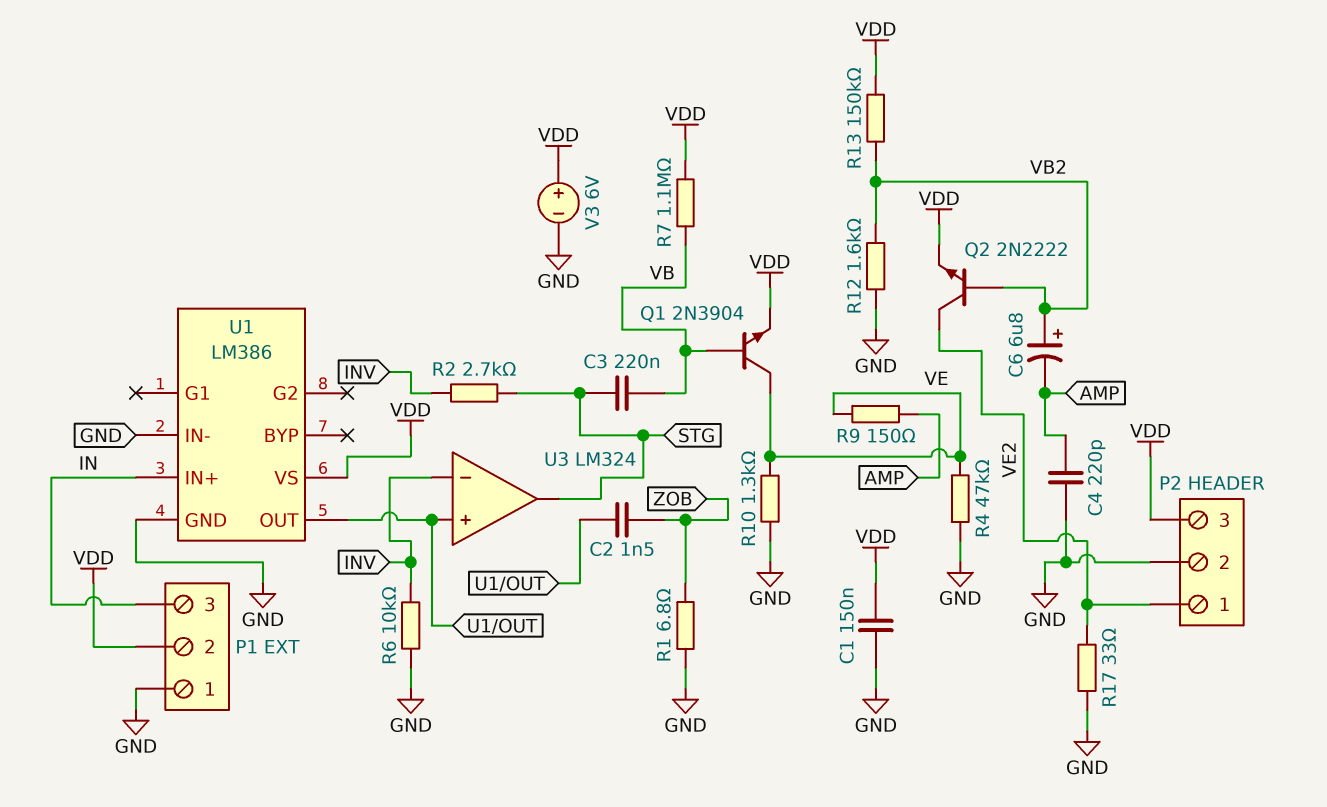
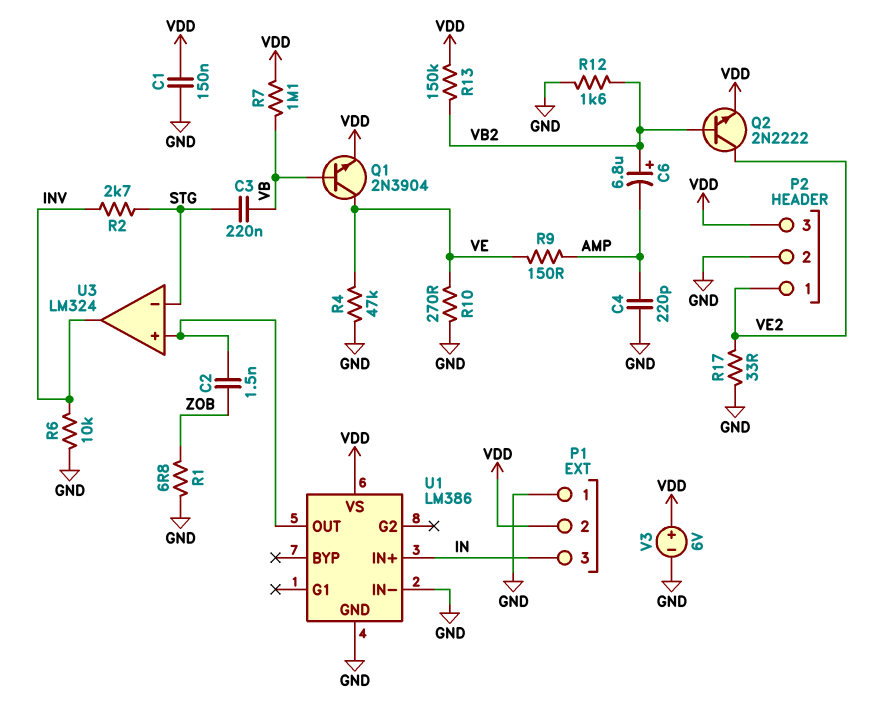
R10: 1.3k (GND, VE) -> 270 (GND, VE)
U3 pin in-: INV -> STG
U3 pin out: STG -> INV

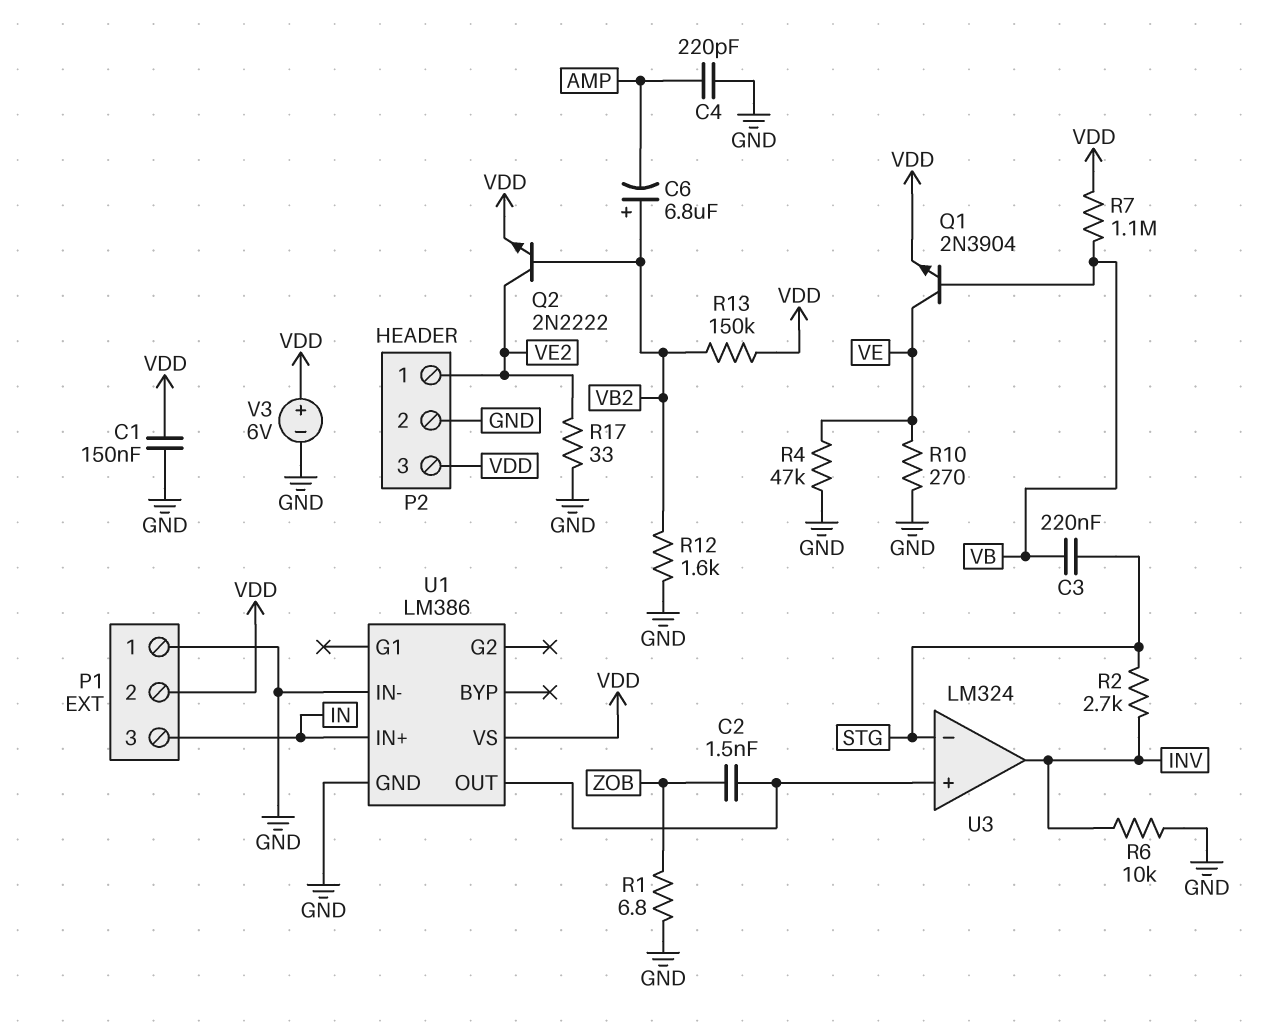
R9: 150 (AMP, VE) -> none

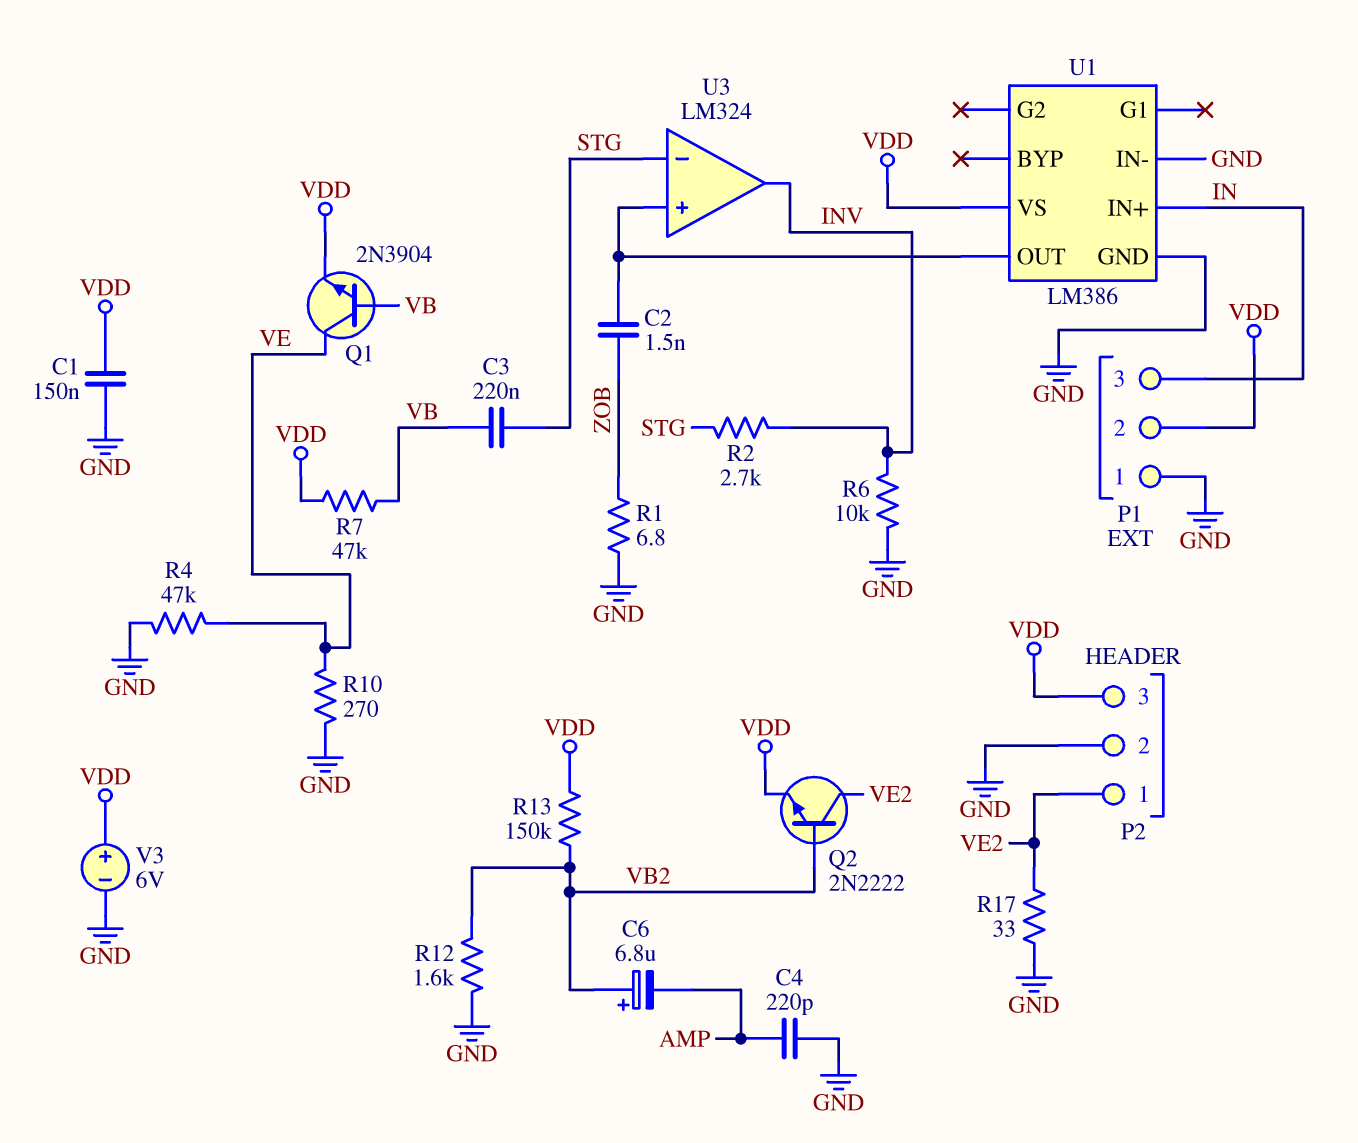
R7: 1.1M (VB, VDD) -> 47k (VB, VDD)

